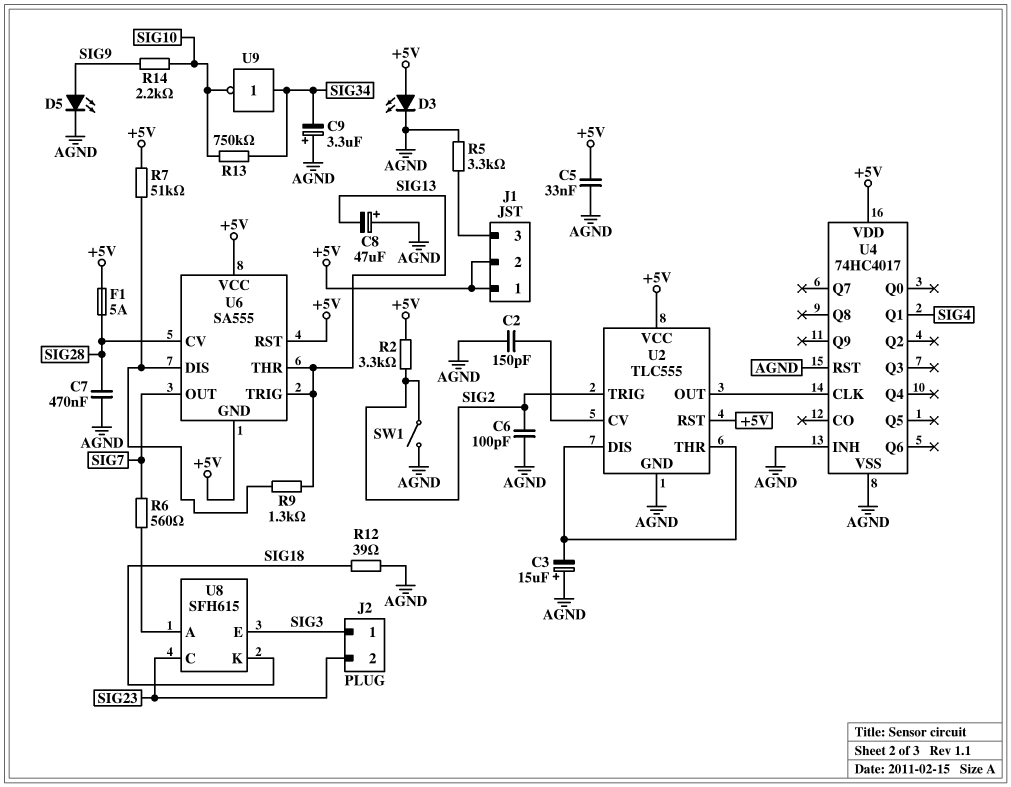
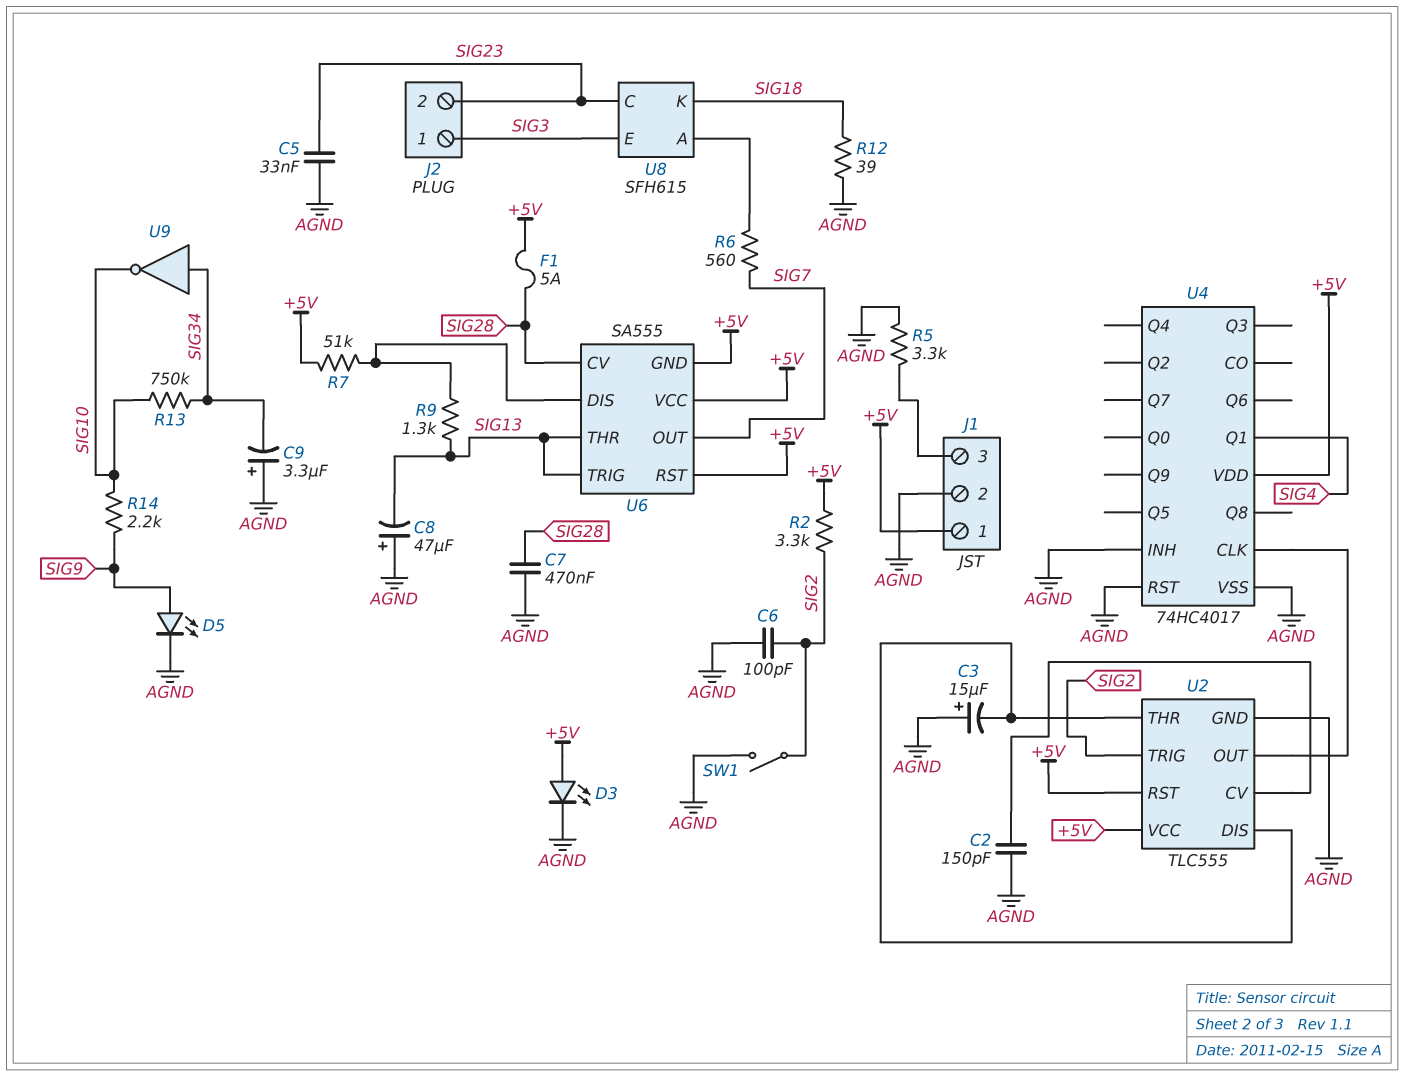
C5: 33nF (+5V, AGND) -> 33nF (AGND, SIG23)
J1 pin 2: +5V -> AGND

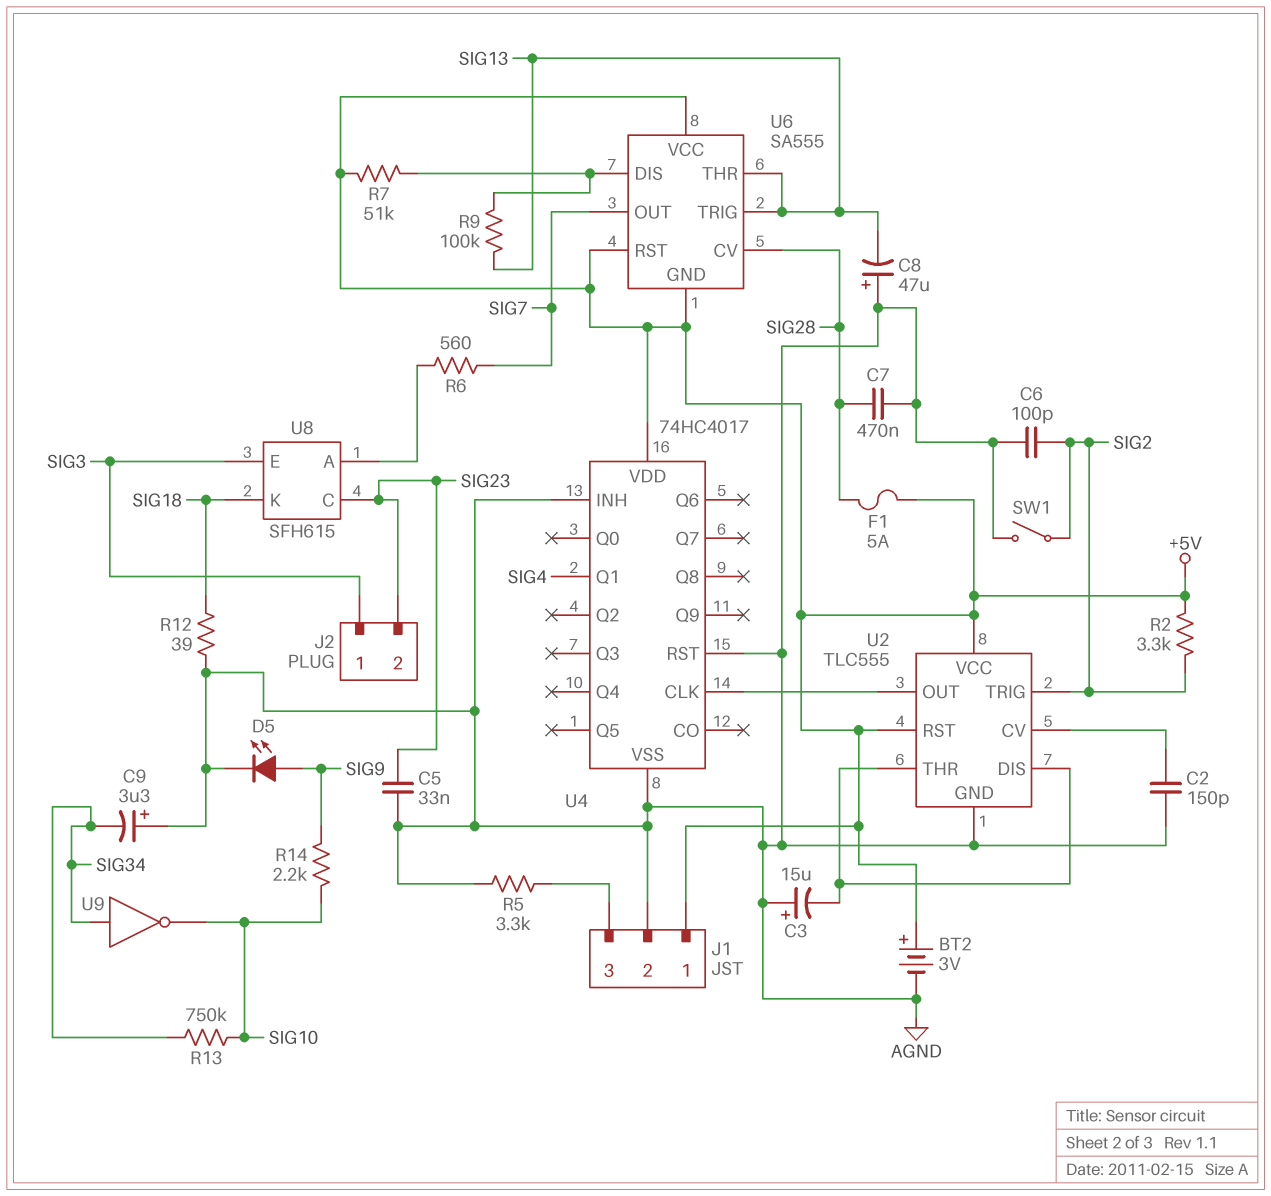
BT2: none -> 3V (plus +5V, minus AGND)
D3: LED (A +5V, K AGND) -> none
R9: 1.3k (SIG13, U6/DIS) -> 100k (SIG13, U6/DIS)

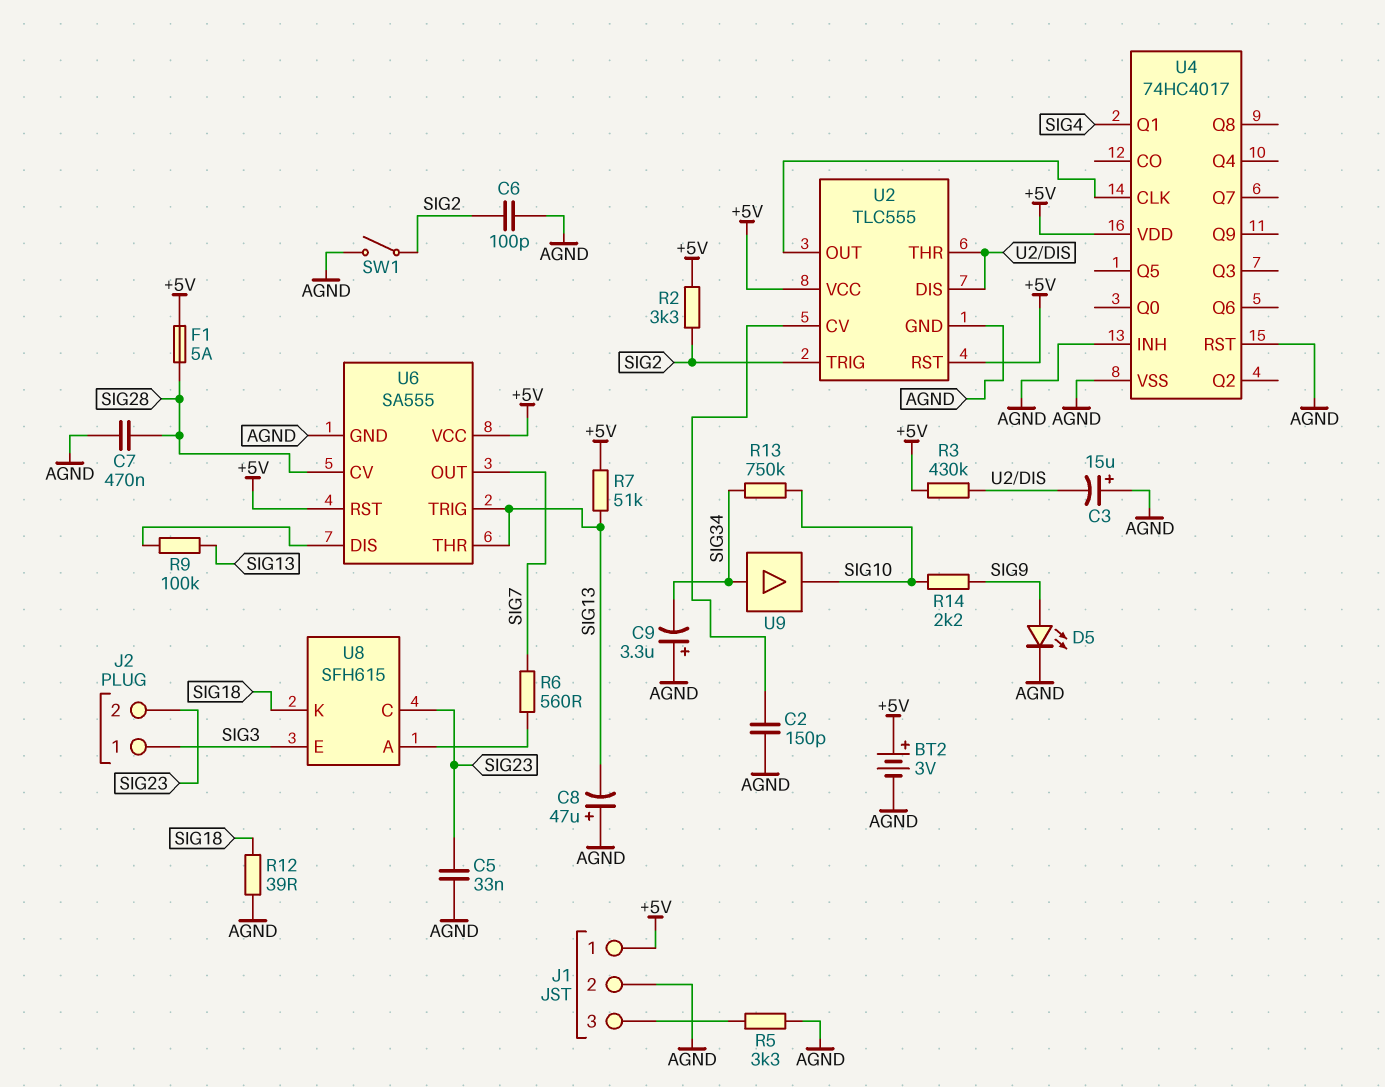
R3: none -> 430k (+5V, U2/DIS)
R7: 51k (+5V, U6/DIS) -> 51k (+5V, SIG13)
U6 pin GND: +5V -> AGND
U9: NOT (in SIG34, out SIG10) -> buffer (in SIG34, out SIG10)

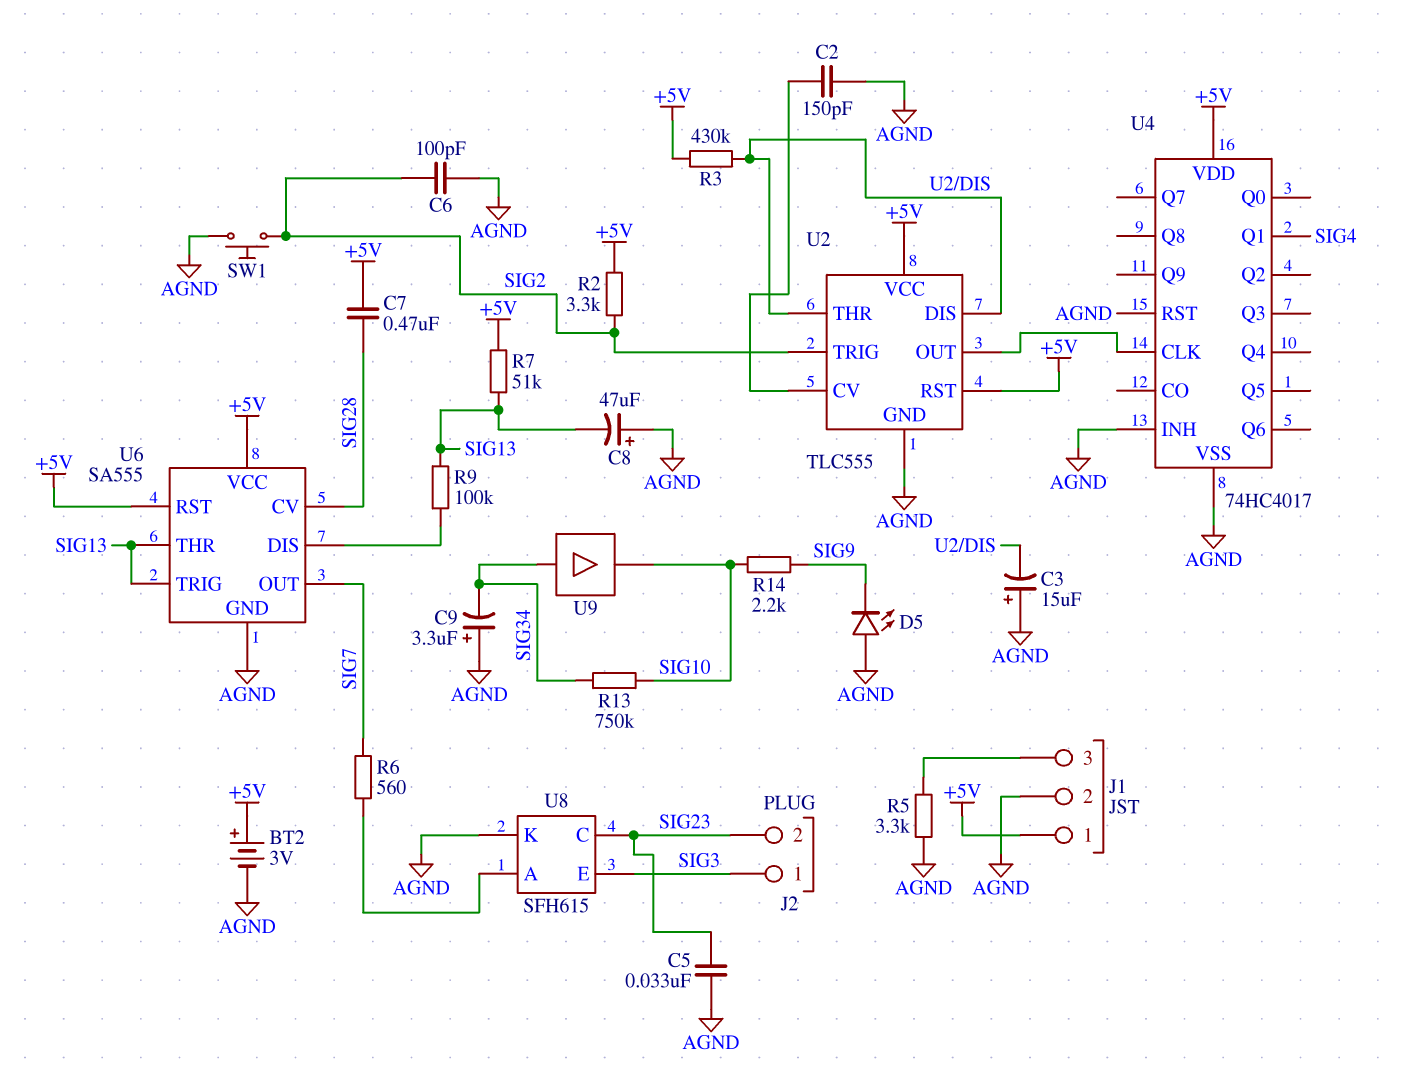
C7: 470nF (AGND, SIG28) -> 470nF (+5V, SIG28)
D5: LED (A SIG9, K AGND) -> LED (A AGND, K SIG9)
F1: 5A (+5V, SIG28) -> none
R12: 39 (AGND, SIG18) -> none
SW1: switch (AGND, SIG2) -> button (AGND, SIG2)
U8 pin K: SIG18 -> AGND

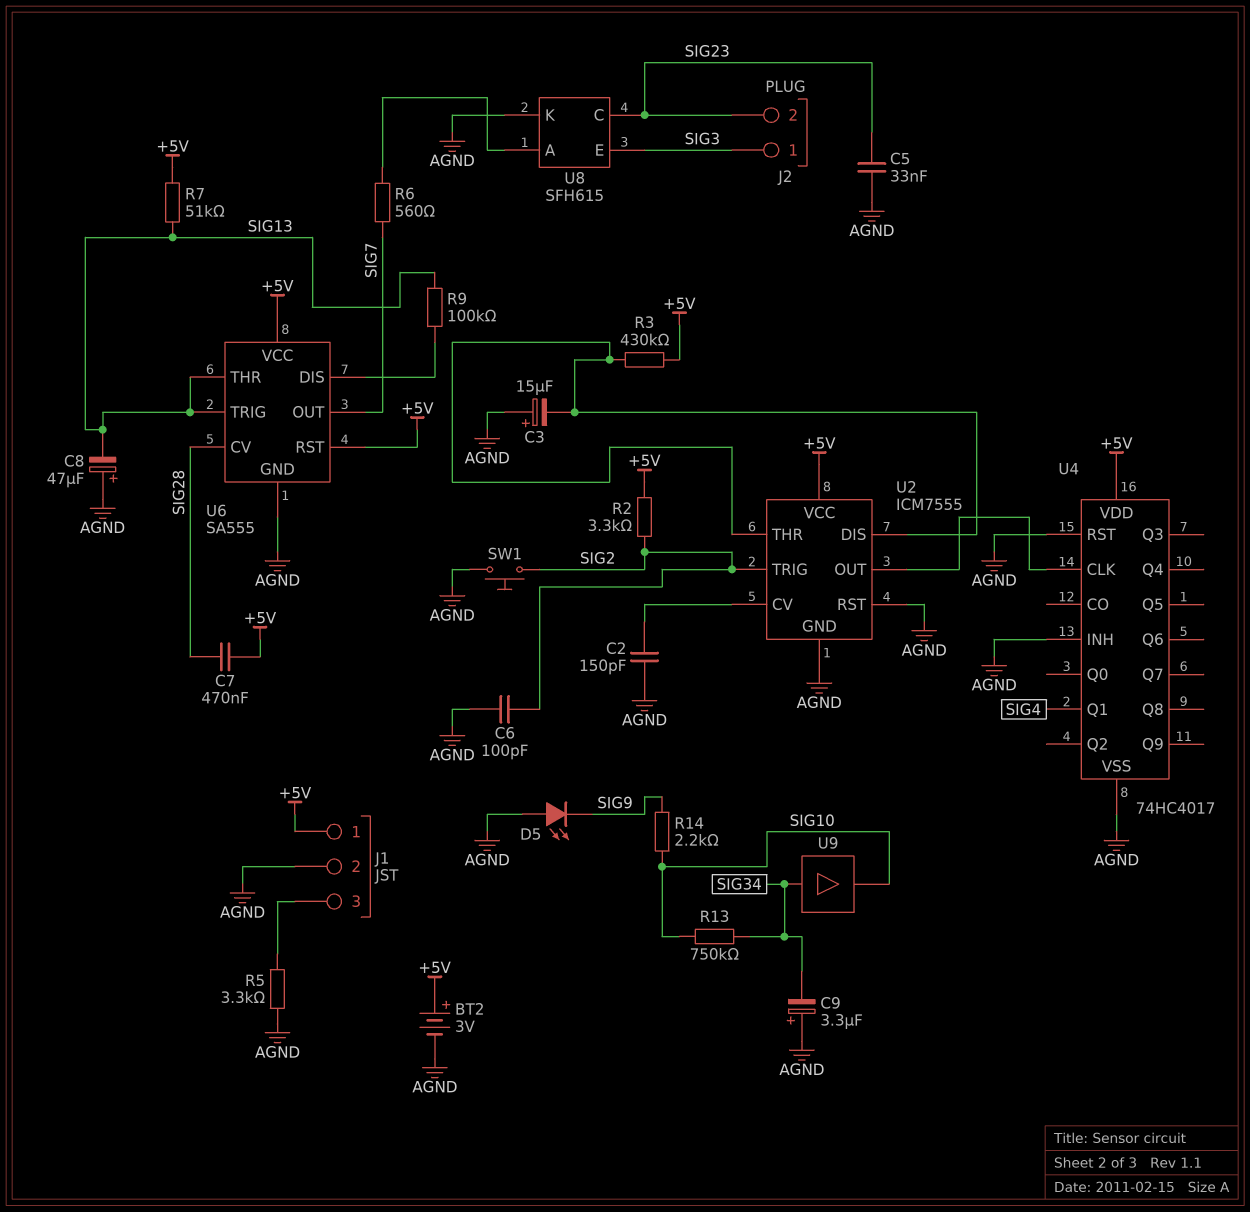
U2: TLC555 -> ICM7555
U2 pin RST: +5V -> AGND

